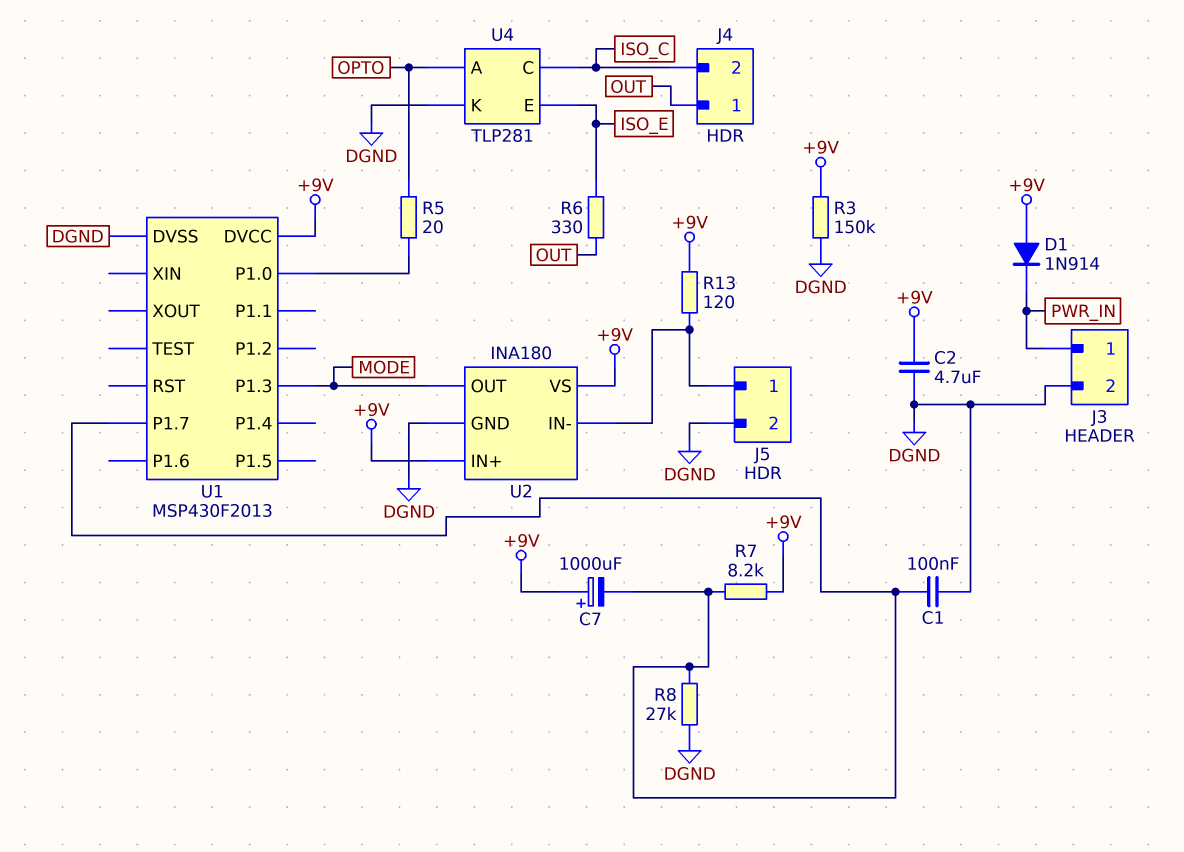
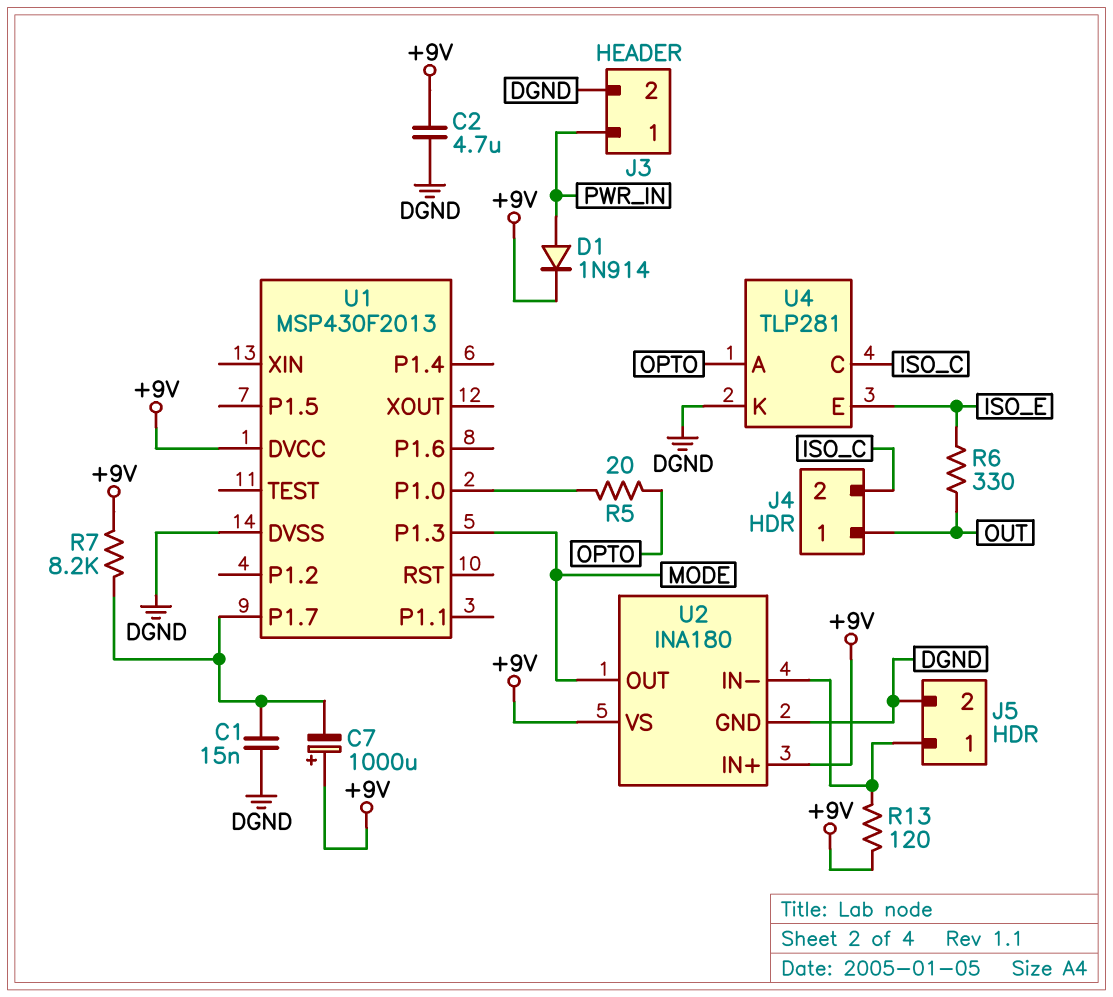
C1: 100nF (DGND, U1/P1.7) -> 15nF (DGND, U1/P1.7)
D1: diode 1N914 (A +9V, K PWR_IN) -> diode 1N914 (A PWR_IN, K +9V)
R3: 150k (+9V, DGND) -> none
R8: 27k (DGND, U1/P1.7) -> none

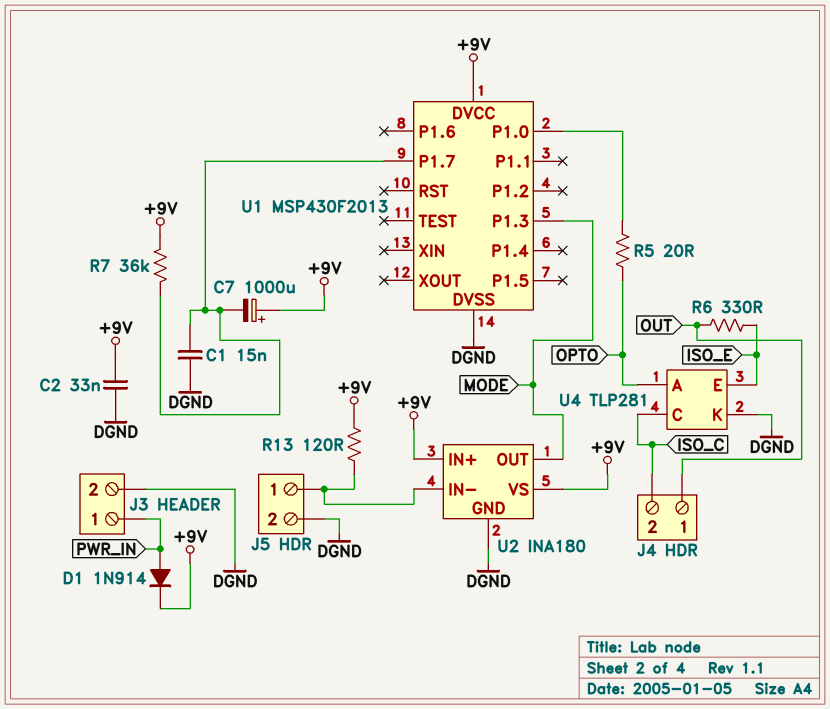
C2: 4.7uF (+9V, DGND) -> 33nF (+9V, DGND)
R7: 8.2k (+9V, U1/P1.7) -> 36k (+9V, U1/P1.7)

